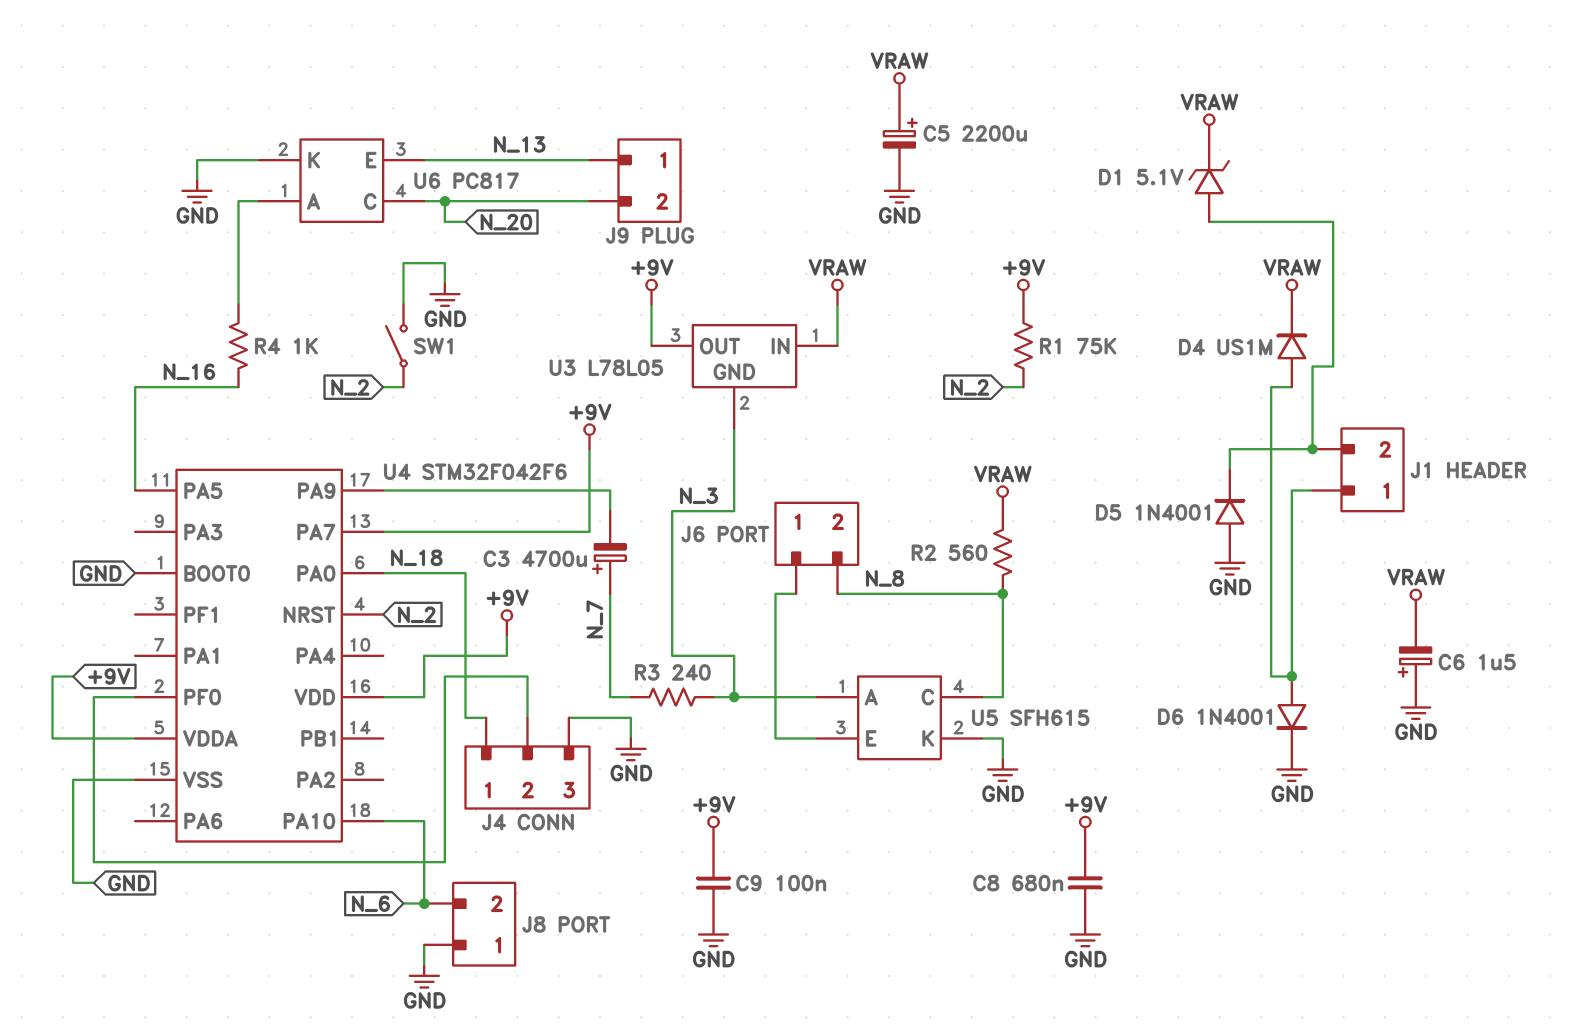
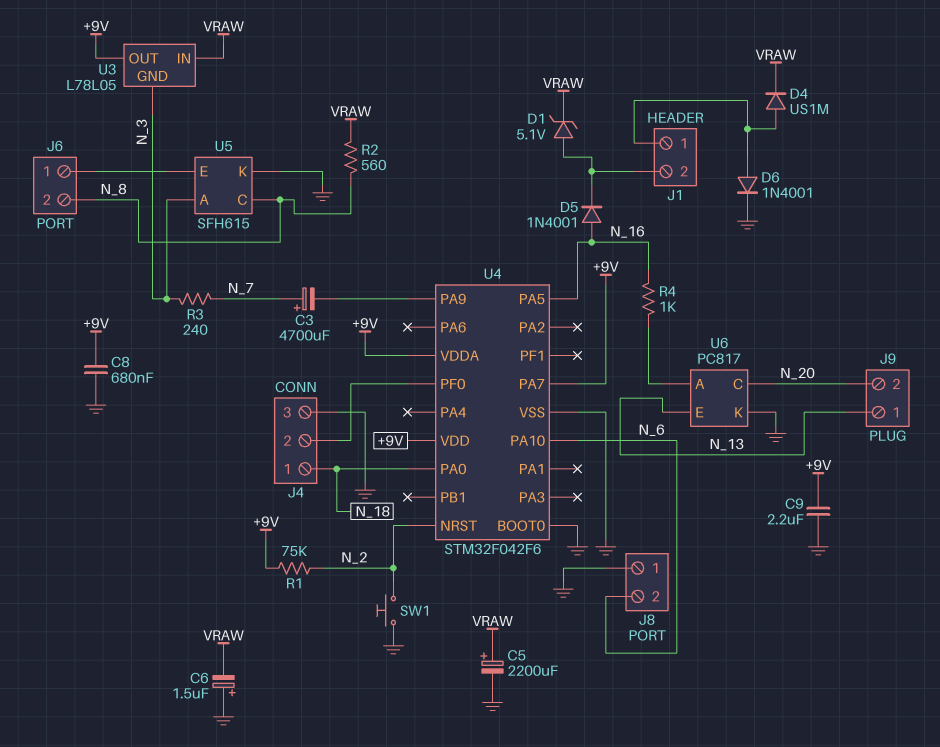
C9: 100nF (+9V, GND) -> 2.2uF (+9V, GND)
D5: diode 1N4001 (A GND, K J1/2) -> diode 1N4001 (A N_16, K J1/2)
SW1: switch (GND, N_2) -> button (GND, N_2)

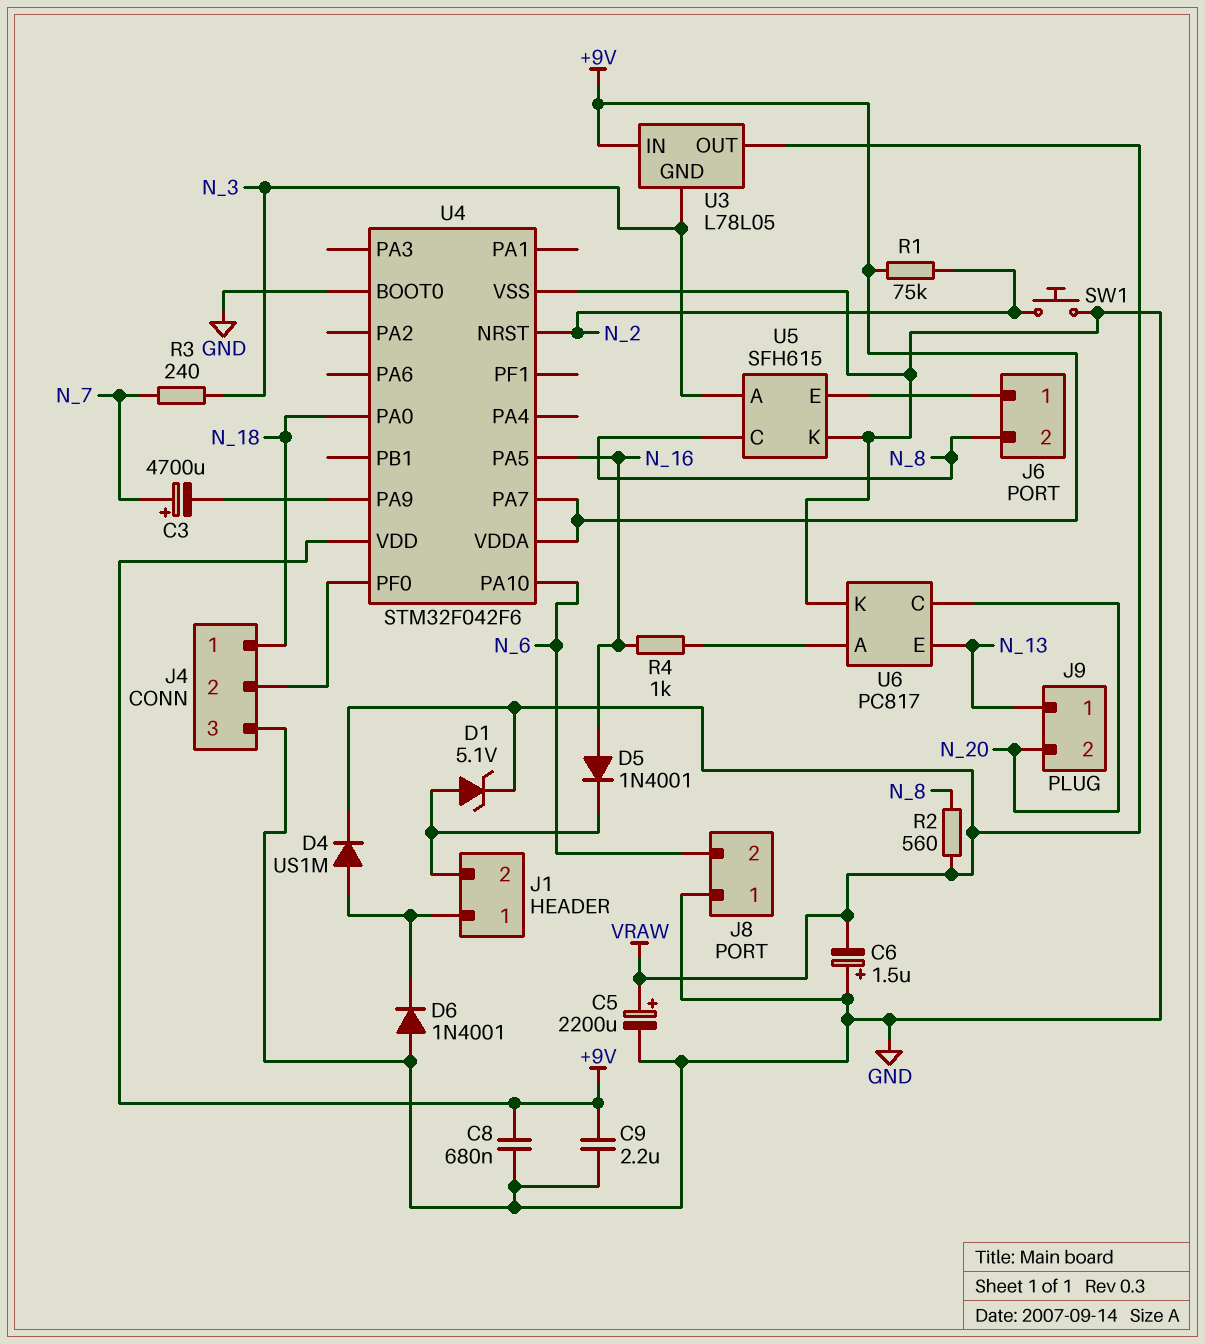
D6: diode 1N4001 (A J1/1, K GND) -> diode 1N4001 (A GND, K J1/1)
U3 pin IN: VRAW -> +9V
U3 pin OUT: +9V -> VRAW

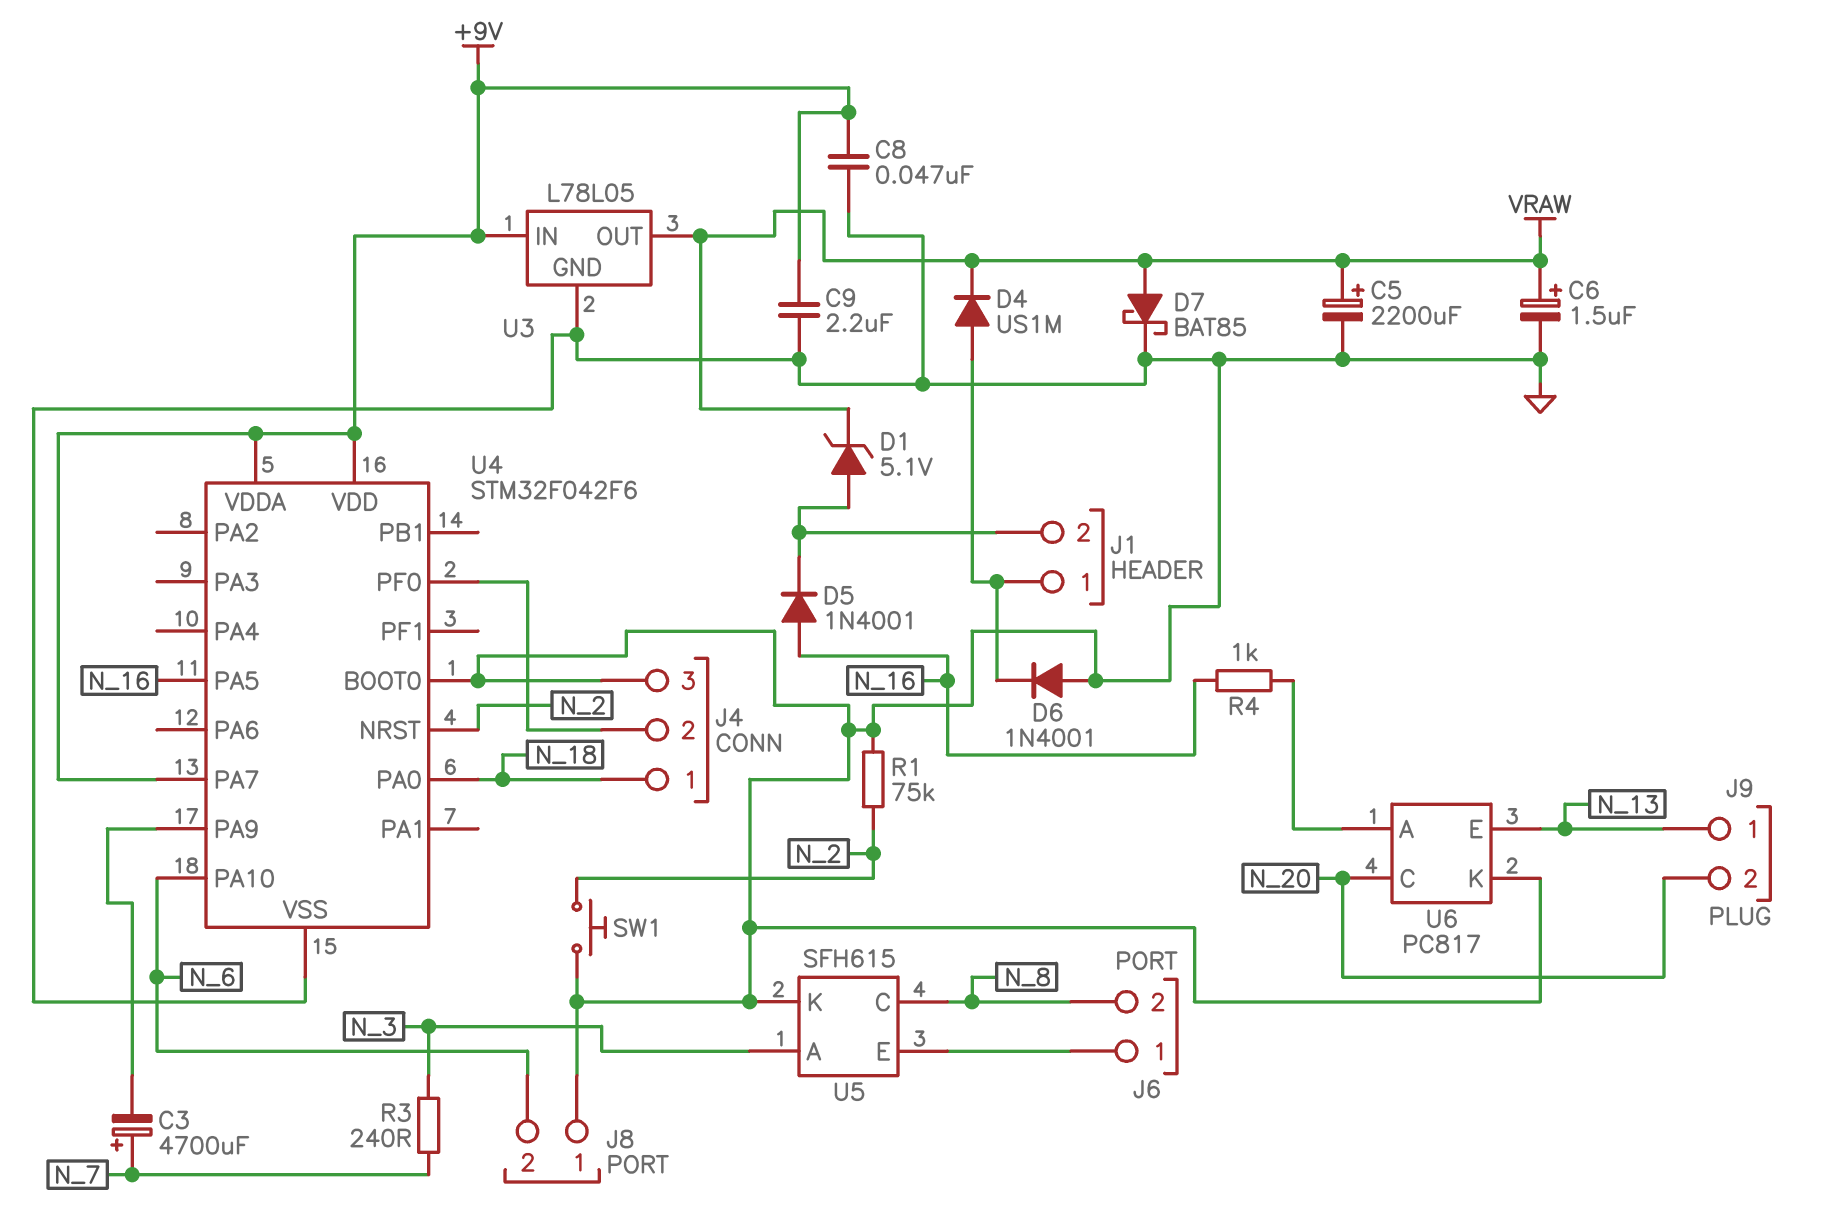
C6: 1.5uF (plus GND, minus VRAW) -> 1.5uF (plus VRAW, minus GND)
C8: 680nF (+9V, GND) -> 47nF (+9V, GND)
D7: none -> schottky BAT85 (A VRAW, K GND)
R1: 75k (+9V, N_2) -> 75k (GND, N_2)
R2: 560 (N_8, VRAW) -> none
U3 pin GND: N_3 -> GND

